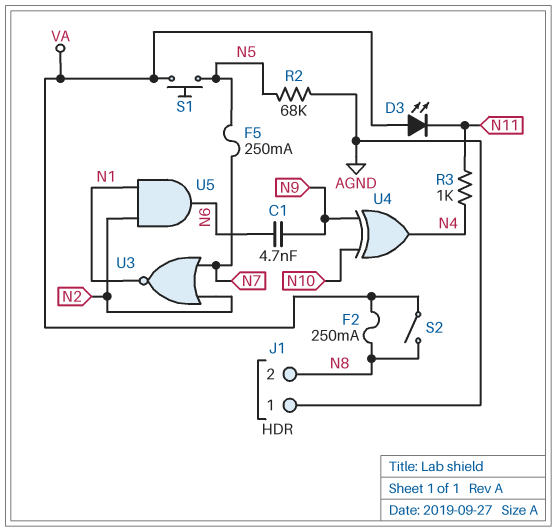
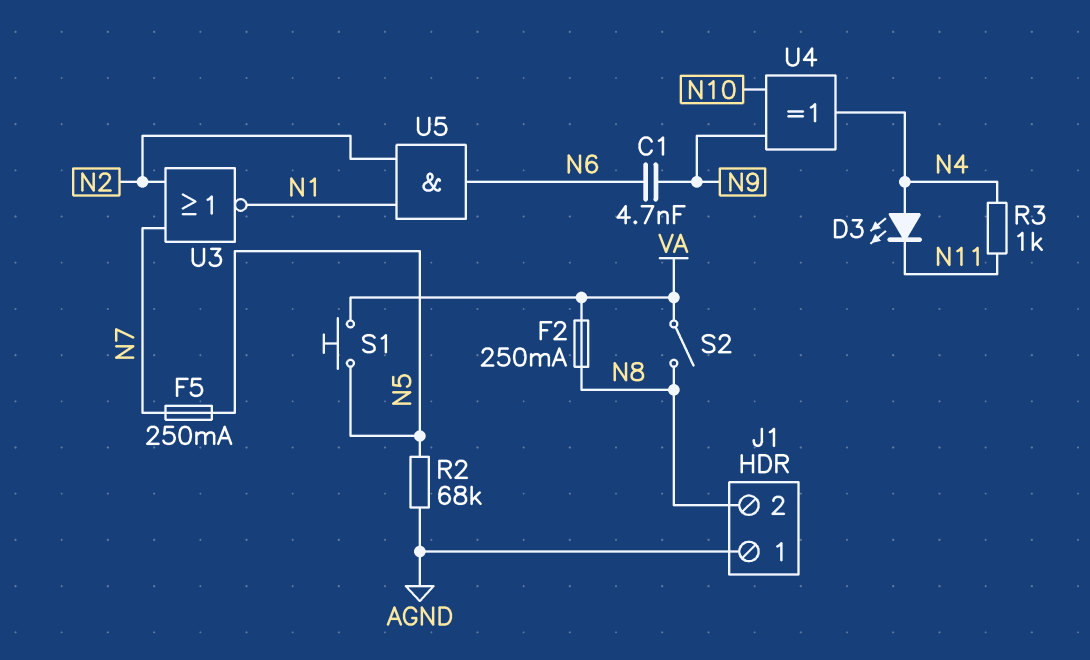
D3: LED (A VA, K N11) -> LED (A N4, K N11)

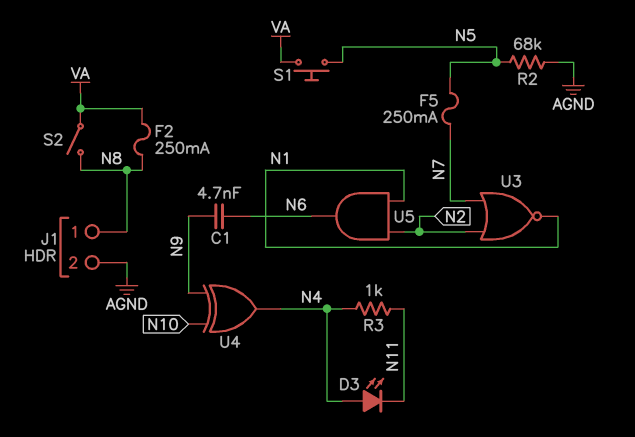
J1 pin 1: AGND -> N8
J1 pin 2: N8 -> AGND

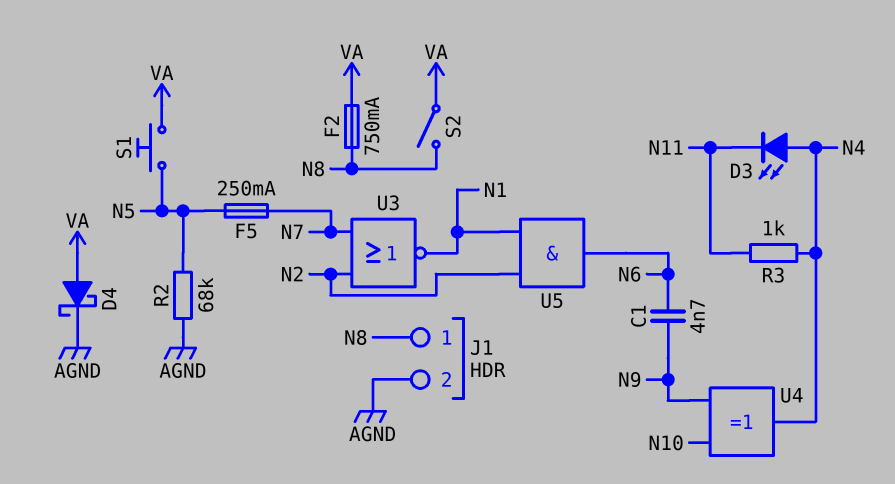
D4: none -> schottky (A VA, K AGND)
F2: 250mA (N8, VA) -> 750mA (N8, VA)

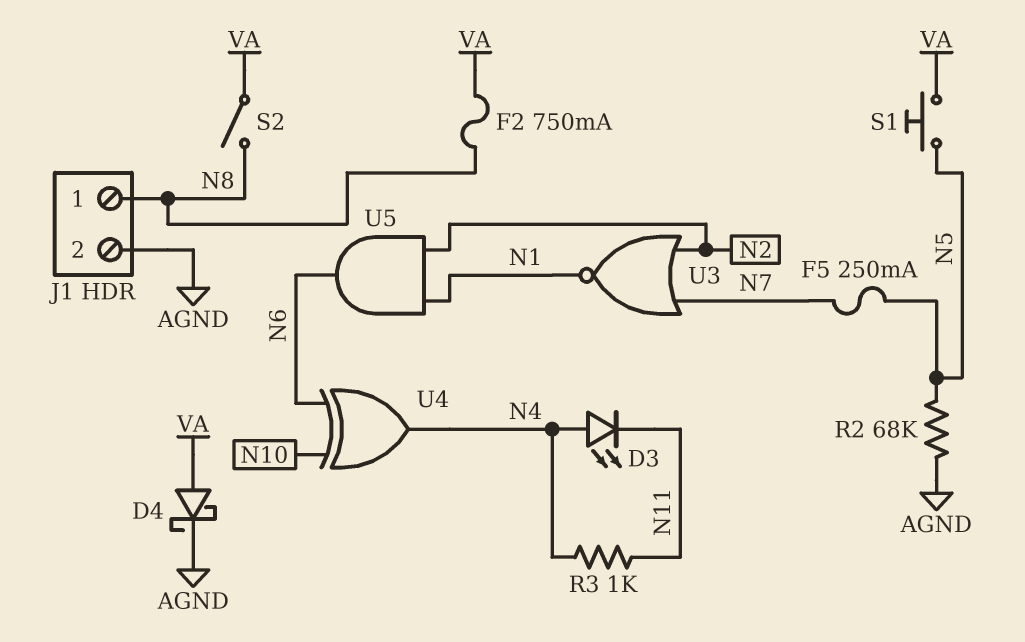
C1: 4.7nF (N6, N9) -> none
U4: XOR (in N9, in N10, out N4) -> XOR (in N6, in N10, out N4)

